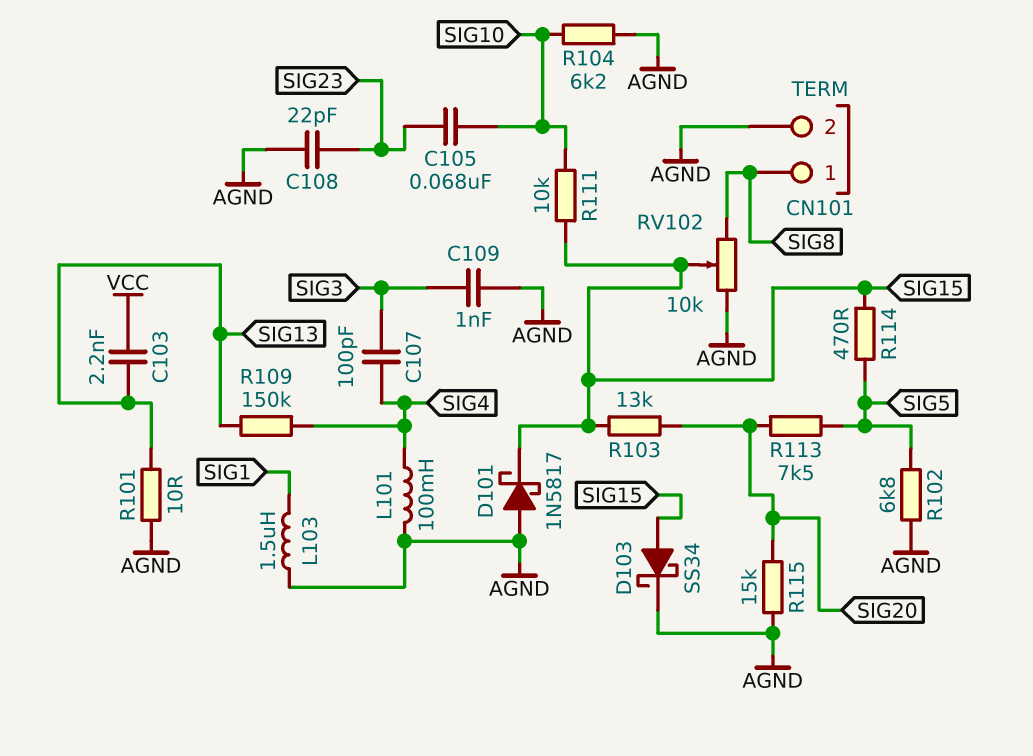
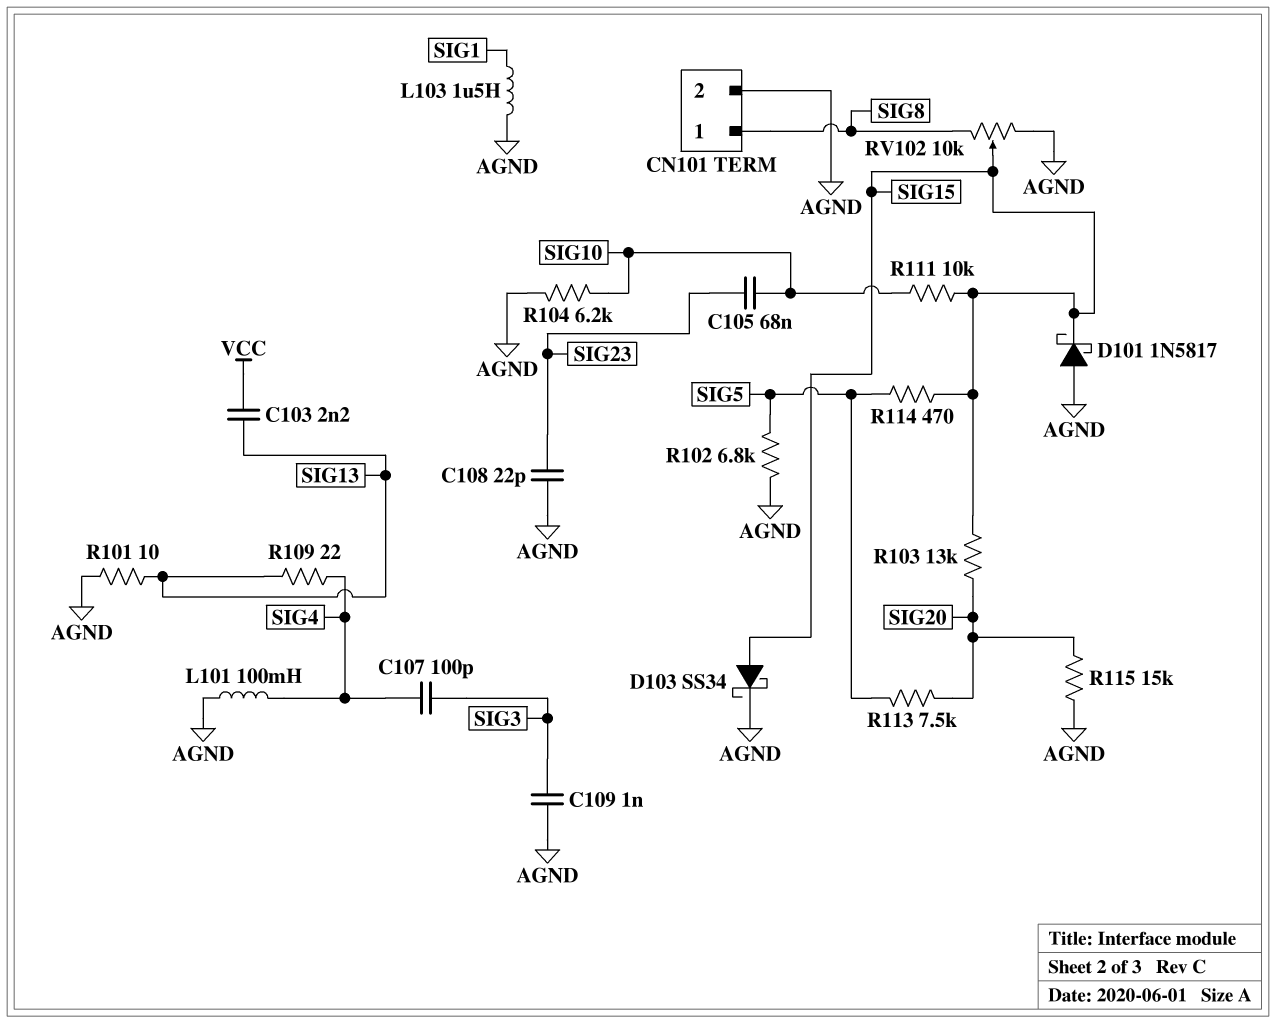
R109: 150k (SIG4, SIG13) -> 22 (SIG4, SIG13)

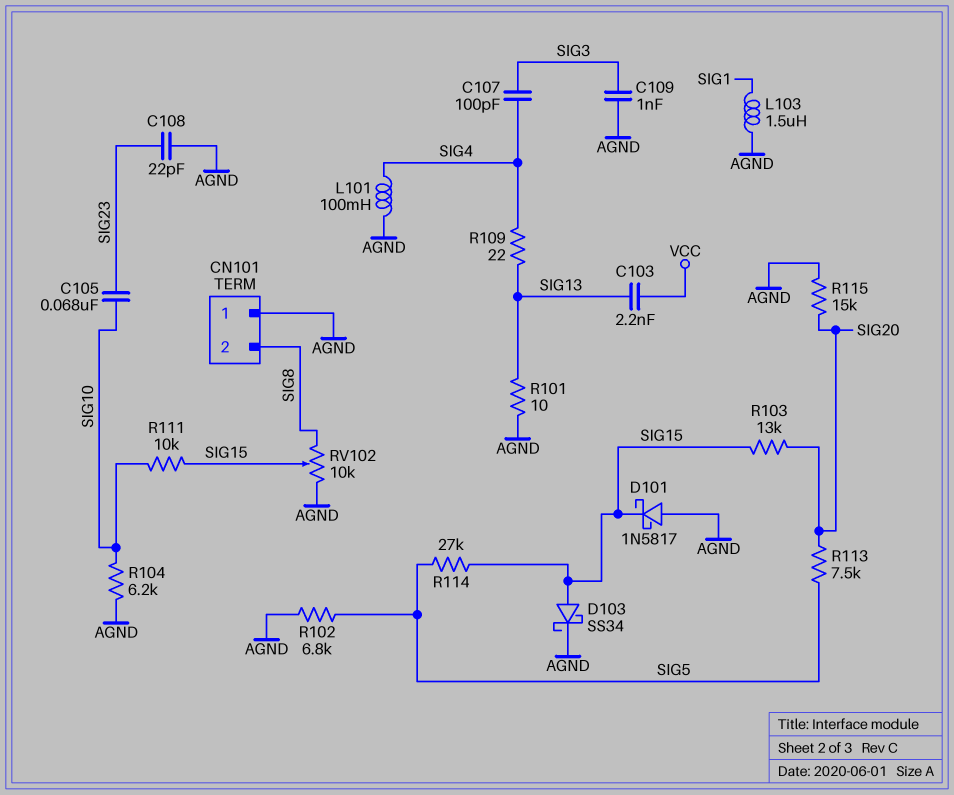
CN101 pin 1: SIG8 -> AGND
CN101 pin 2: AGND -> SIG8
R114: 470 (SIG5, SIG15) -> 27k (SIG5, SIG15)

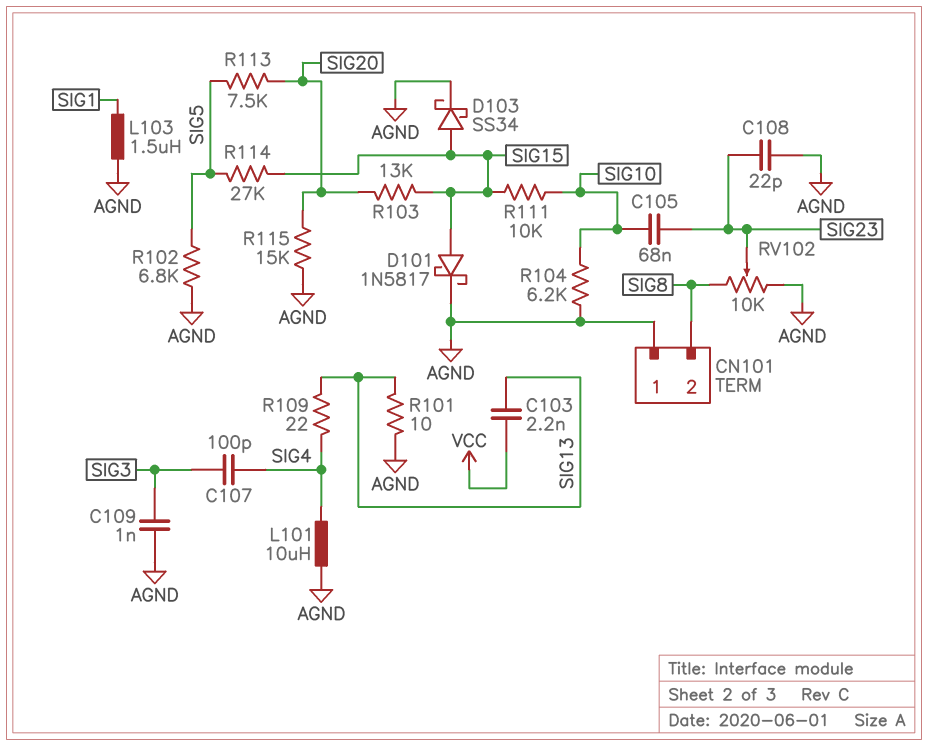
D101: schottky 1N5817 (A AGND, K SIG15) -> schottky 1N5817 (A SIG15, K AGND)
L101: 100mH (AGND, SIG4) -> 10uH (AGND, SIG4)
RV102: 10k (AGND, SIG8, wiper SIG15) -> 10k (AGND, SIG8, wiper SIG23)

